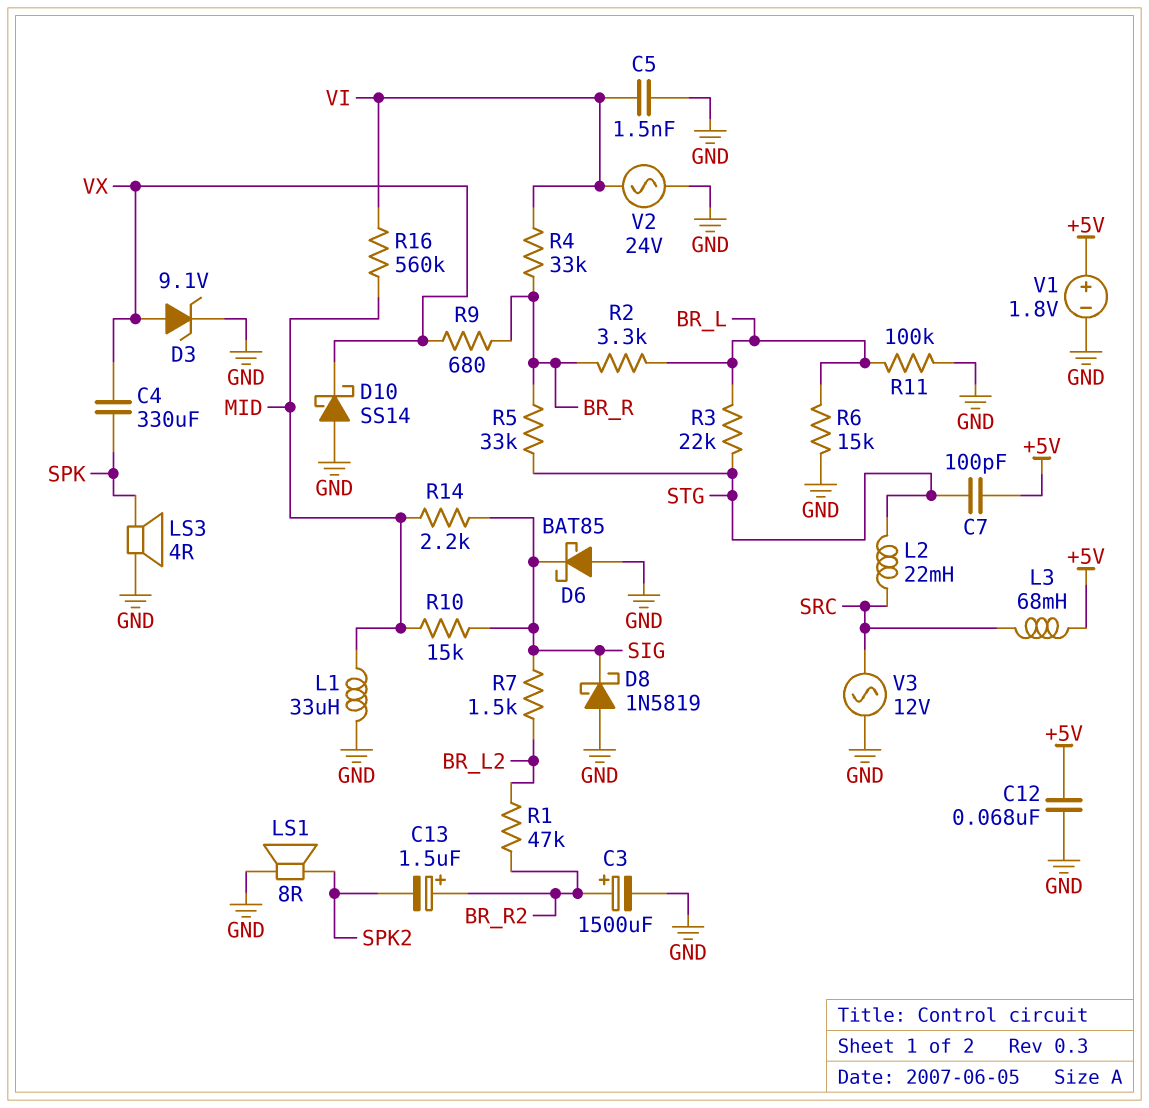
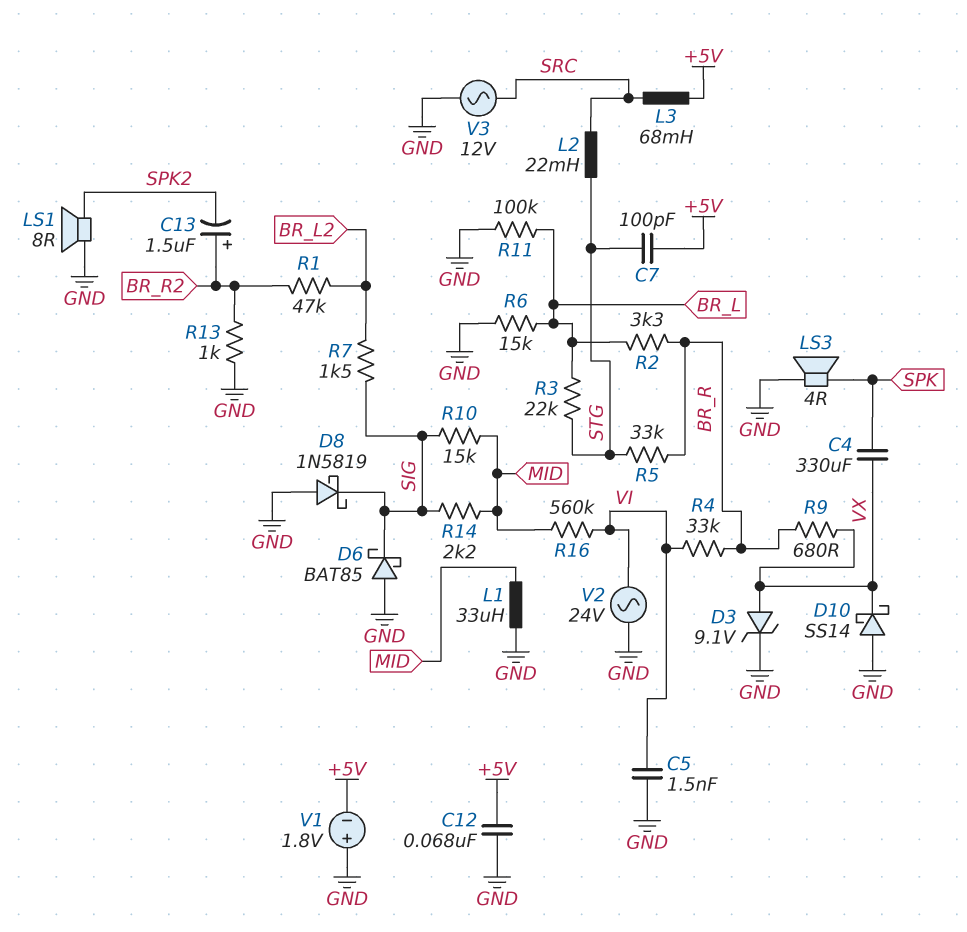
C3: 1500uF (plus BR_R2, minus GND) -> none
R13: none -> 1k (BR_R2, GND)
V1: 1.8V (plus +5V, minus GND) -> 1.8V (plus GND, minus +5V)

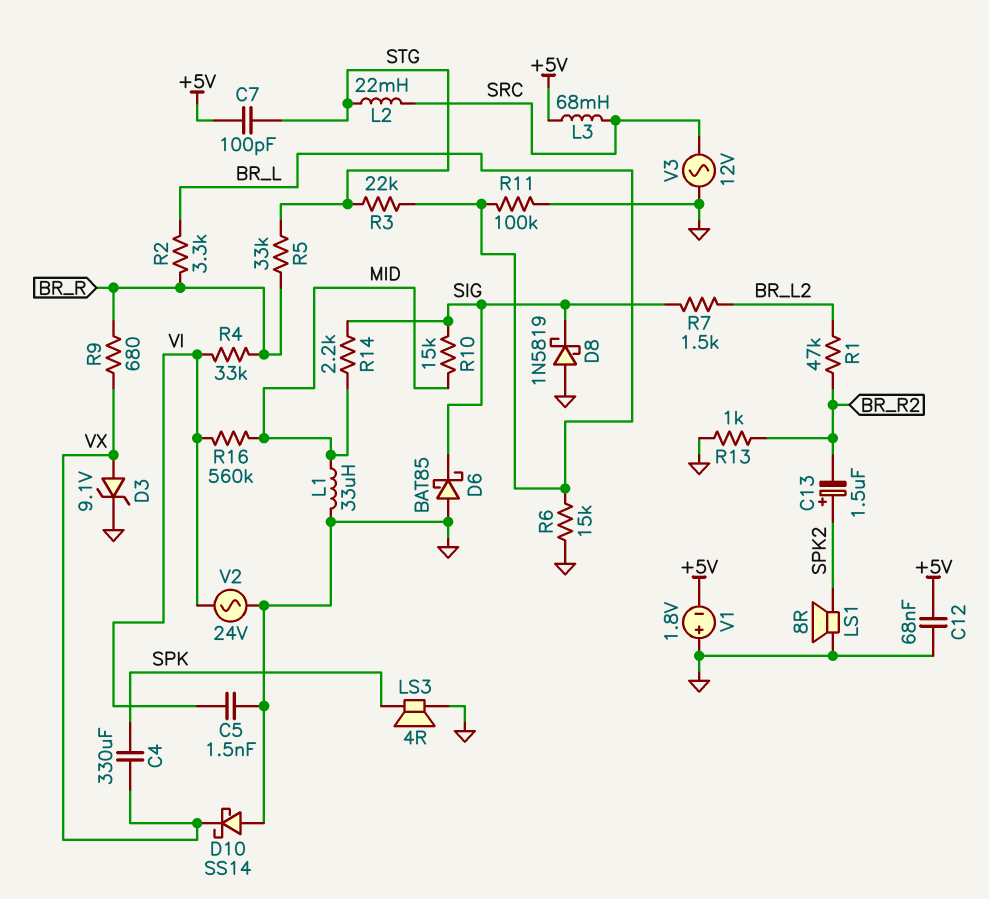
C13: 1.5uF (plus BR_R2, minus SPK2) -> 1.5uF (plus SPK2, minus BR_R2)

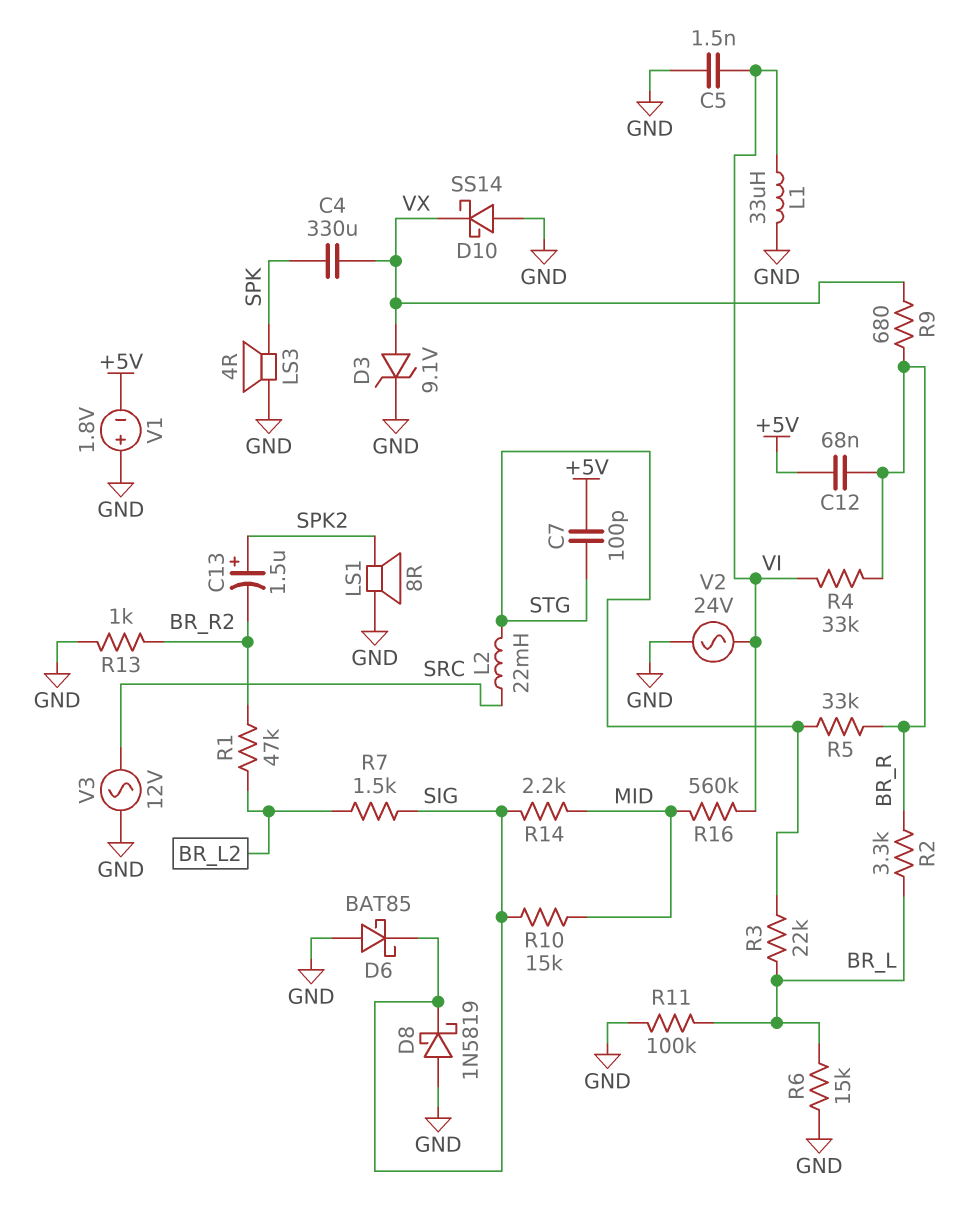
C12: 68nF (+5V, GND) -> 68nF (+5V, BR_R)
L1: 33uH (GND, MID) -> 33uH (GND, VI)
L3: 68mH (+5V, SRC) -> none

